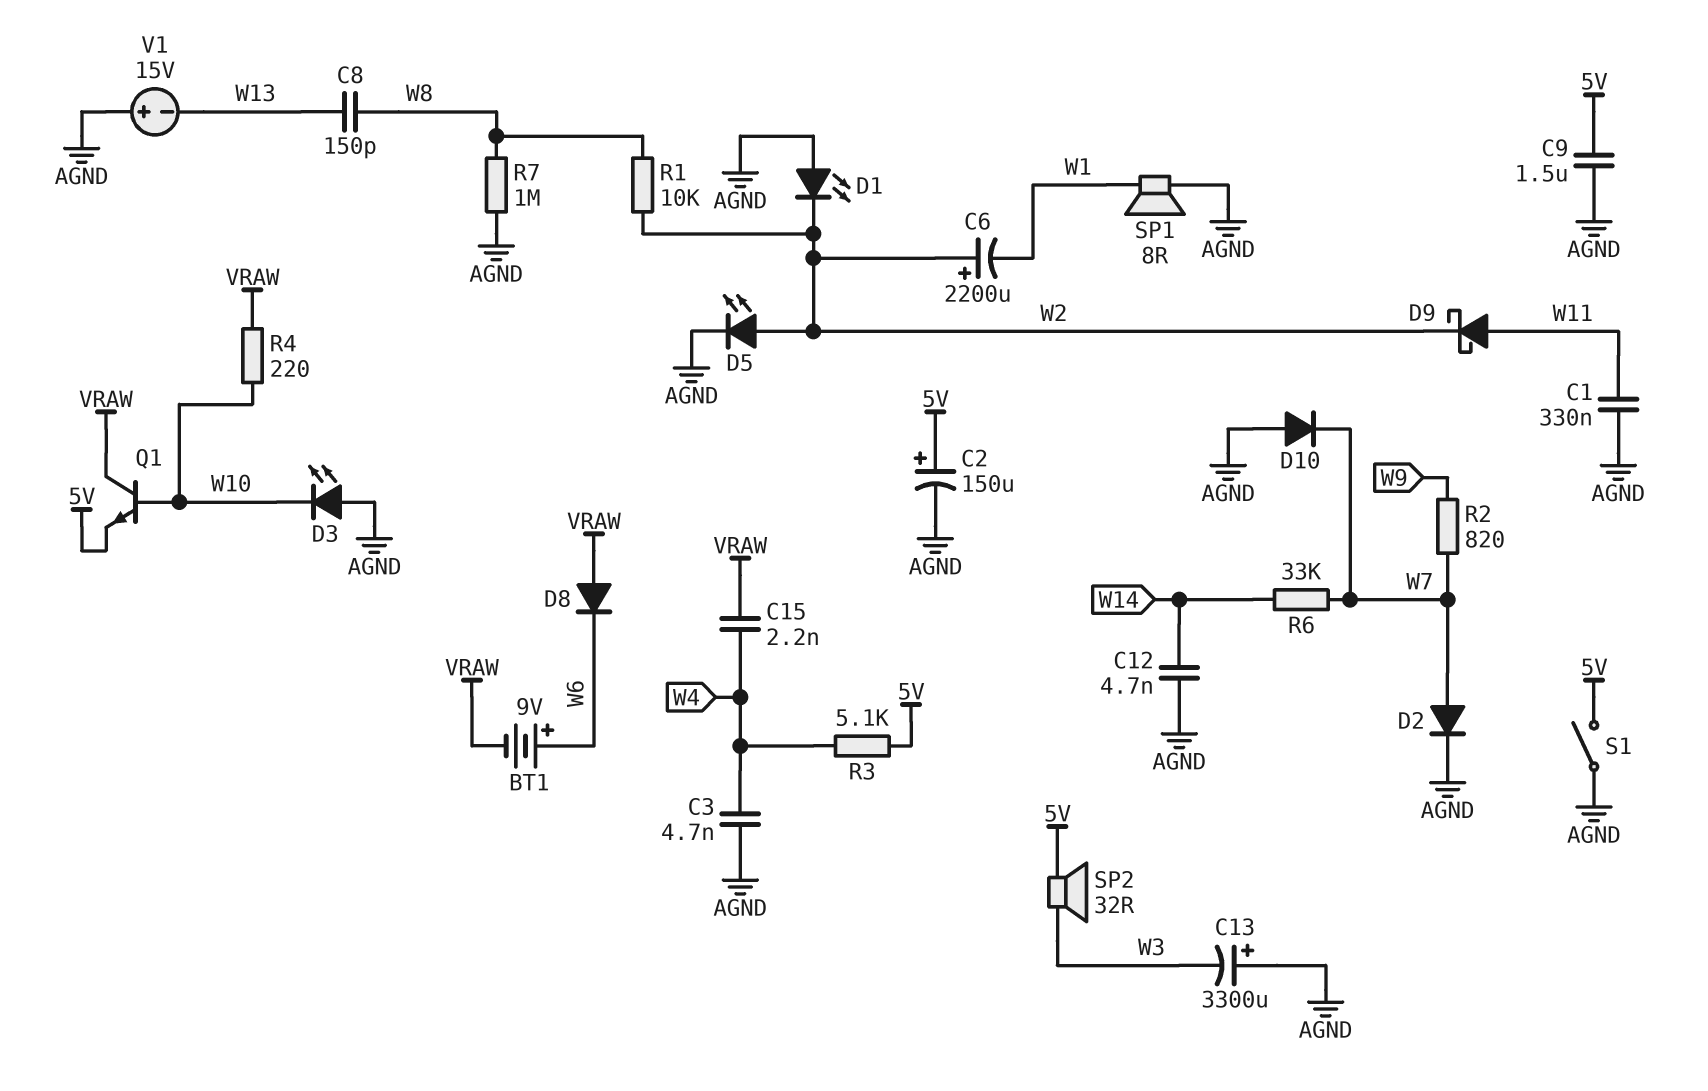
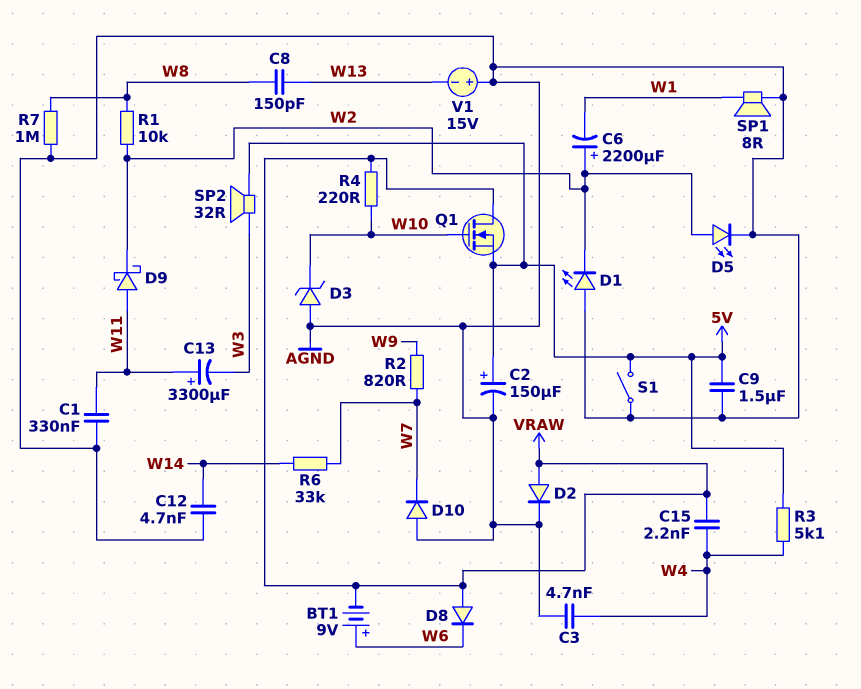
C13: 3300uF (plus AGND, minus W3) -> 3300uF (plus W11, minus W3)
D2: diode (A W7, K AGND) -> diode (A VRAW, K AGND)
D3: LED (A AGND, K W10) -> zener (A AGND, K W10)
Q1: NPN (B W10, C VRAW, E 5V) -> NMOS (G W10, D VRAW, S 5V)

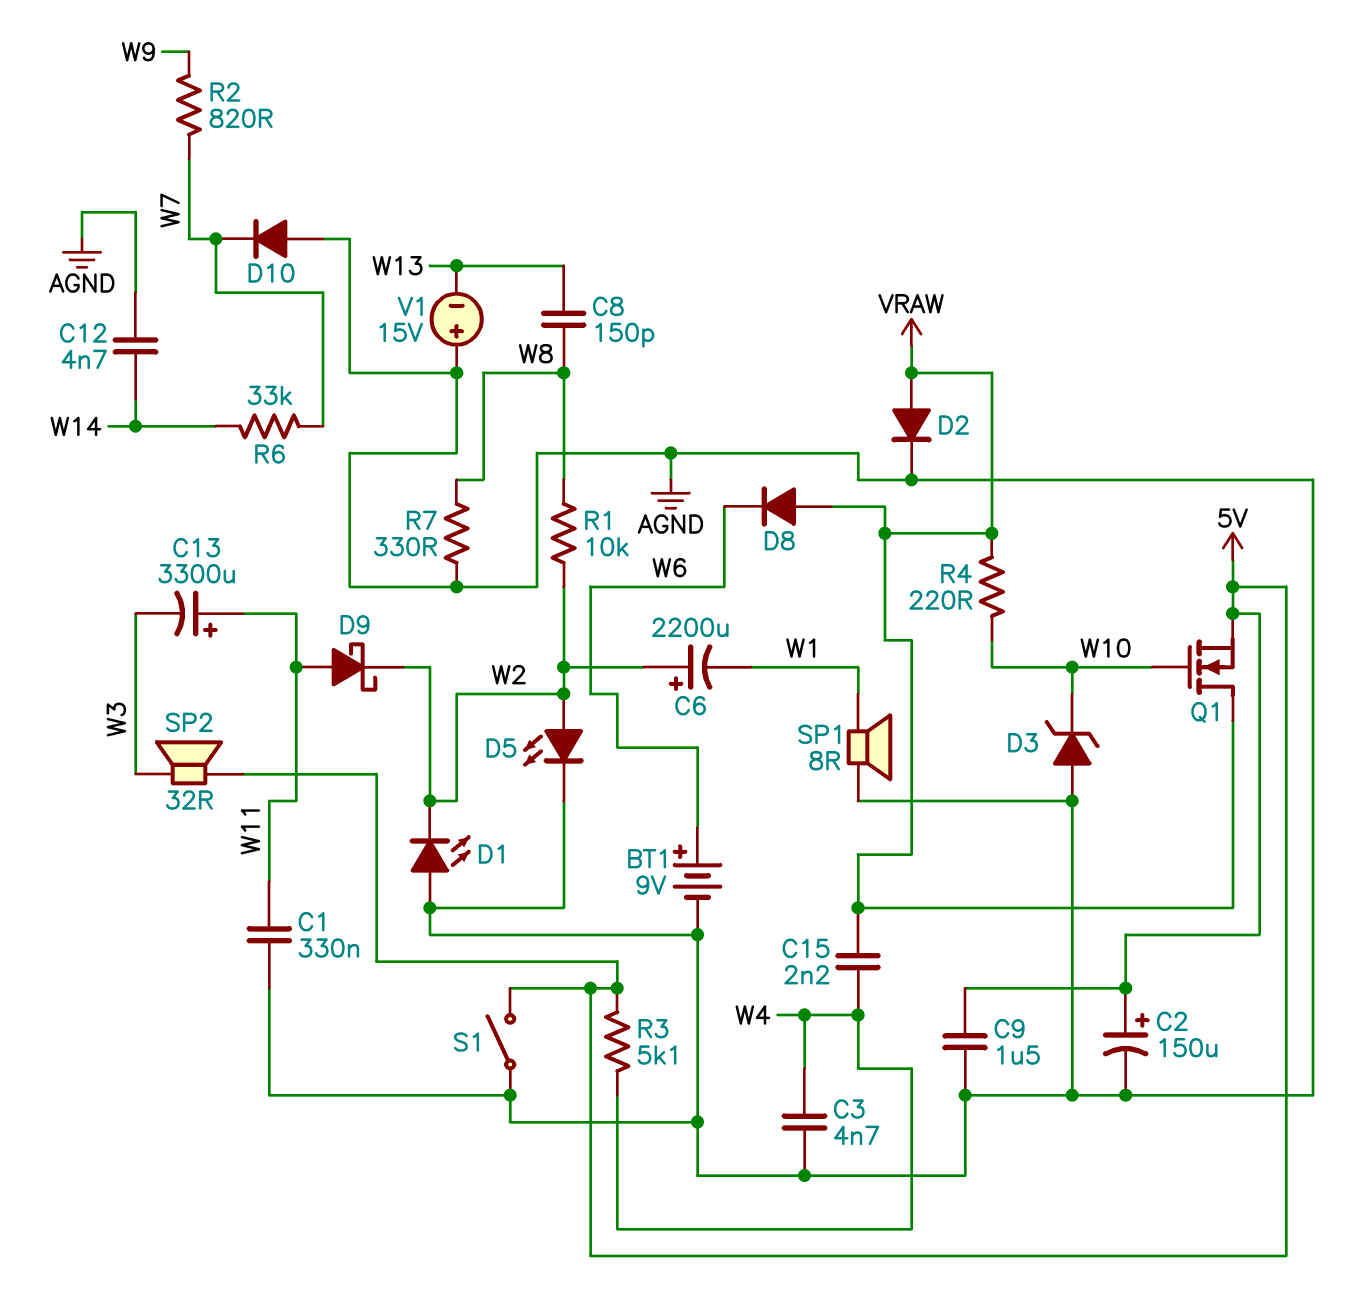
BT1: 9V (plus W6, minus VRAW) -> 9V (plus W6, minus AGND)
R7: 1M (AGND, W8) -> 330 (AGND, W8)

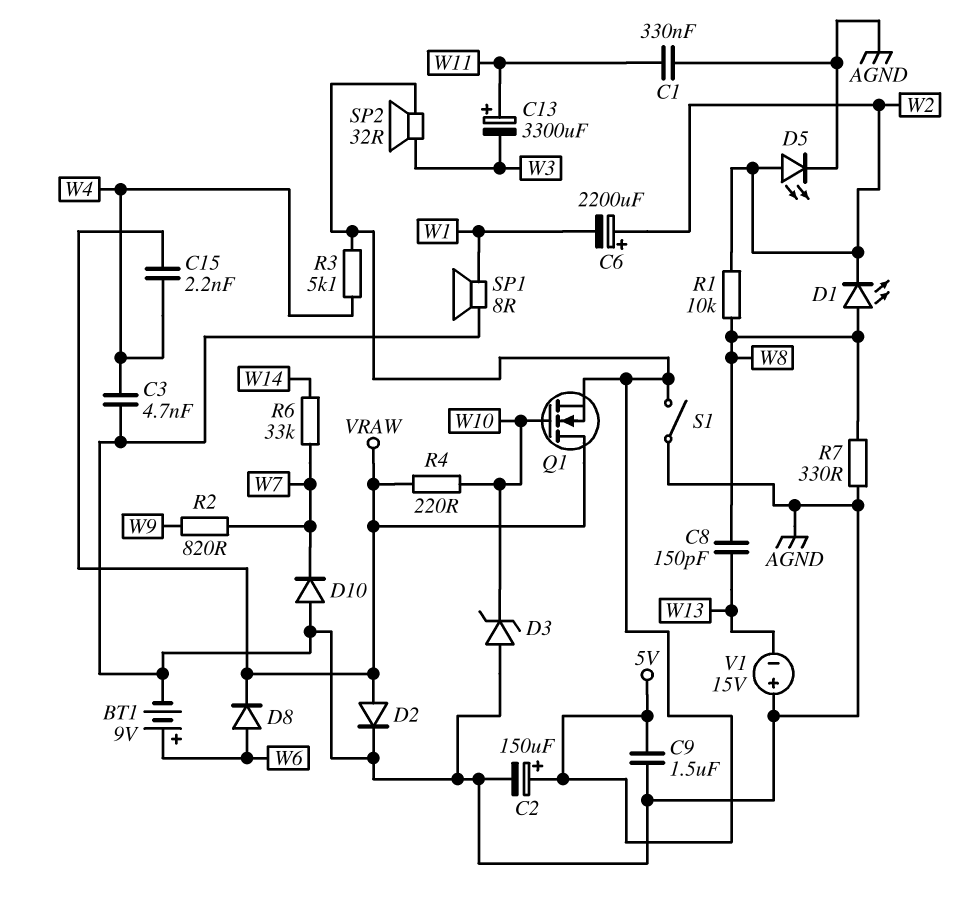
C12: 4.7nF (AGND, W14) -> none
D1: LED (A AGND, K W2) -> LED (A W8, K W2)
D8: diode (A VRAW, K W6) -> diode (A W6, K VRAW)
D9: schottky (A W11, K W2) -> none

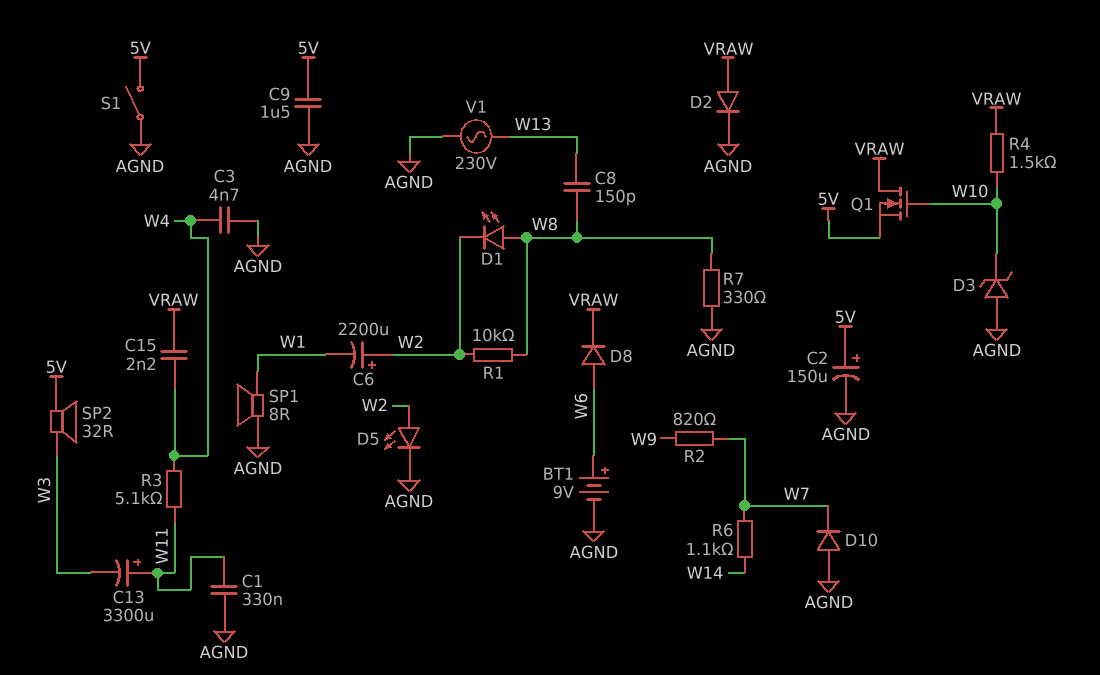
R3: 5.1k (5V, W4) -> 5.1k (W4, W11)
R4: 220 (VRAW, W10) -> 1.5k (VRAW, W10)
R6: 33k (W7, W14) -> 1.1k (W7, W14)
V1: 15V (plus AGND, minus W13) -> AC 230V (AGND, W13)

